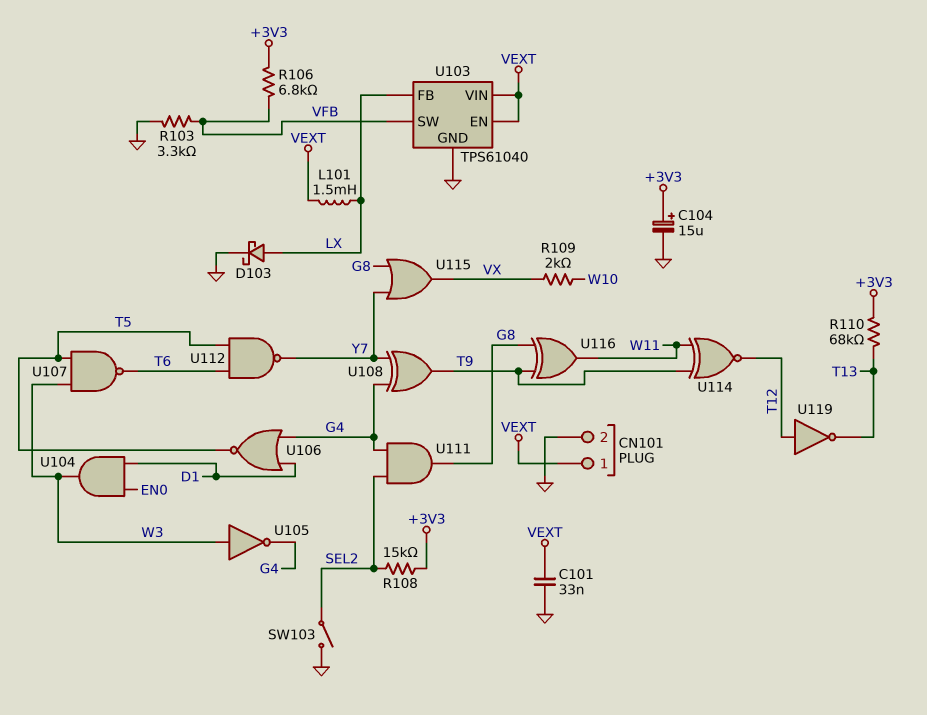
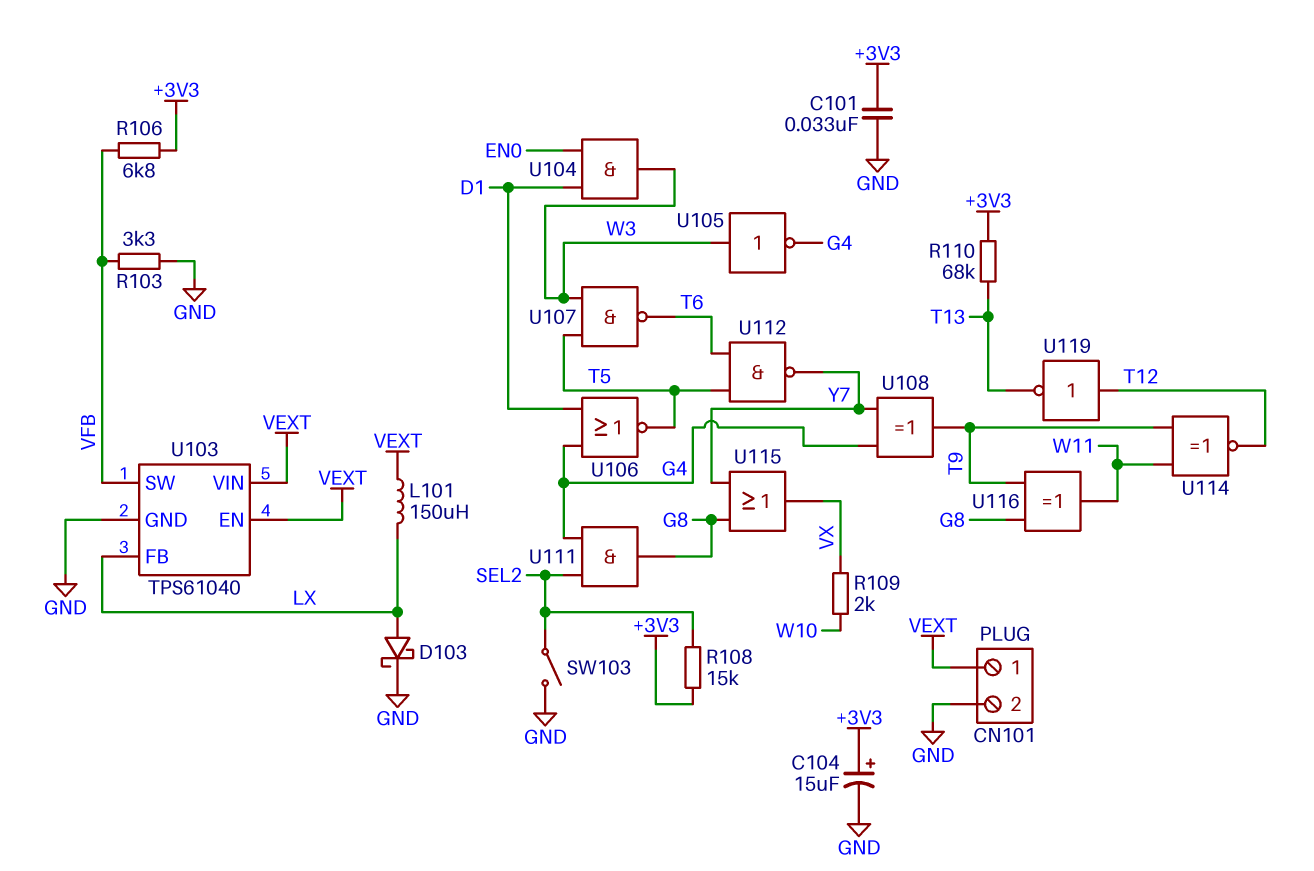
C101: 33nF (GND, VEXT) -> 33nF (+3V3, GND)
L101: 1.5mH (LX, VEXT) -> 150uH (LX, VEXT)

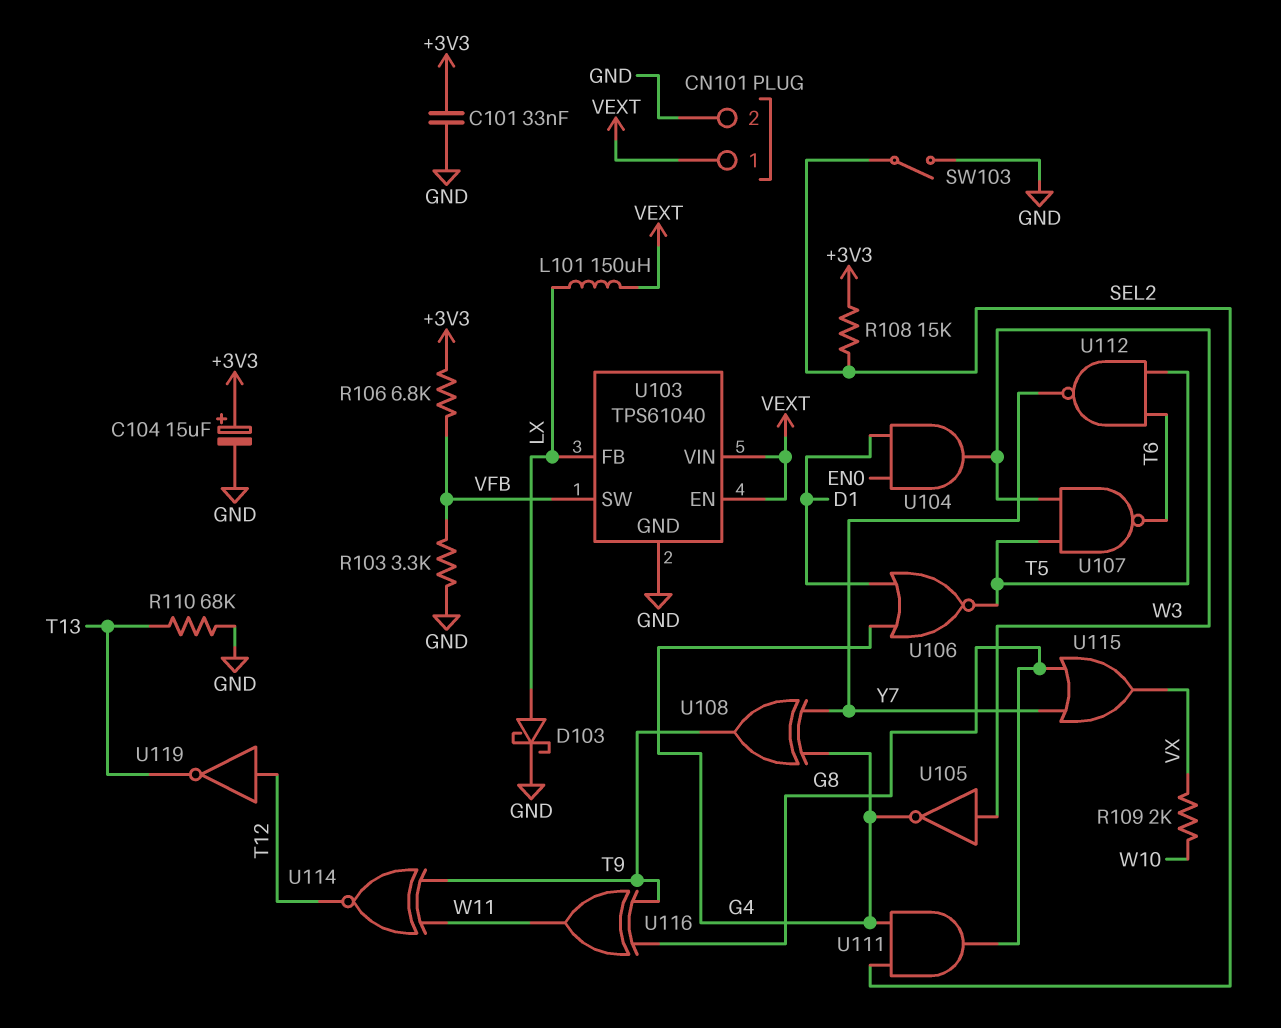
R110: 68k (+3V3, T13) -> 68k (GND, T13)

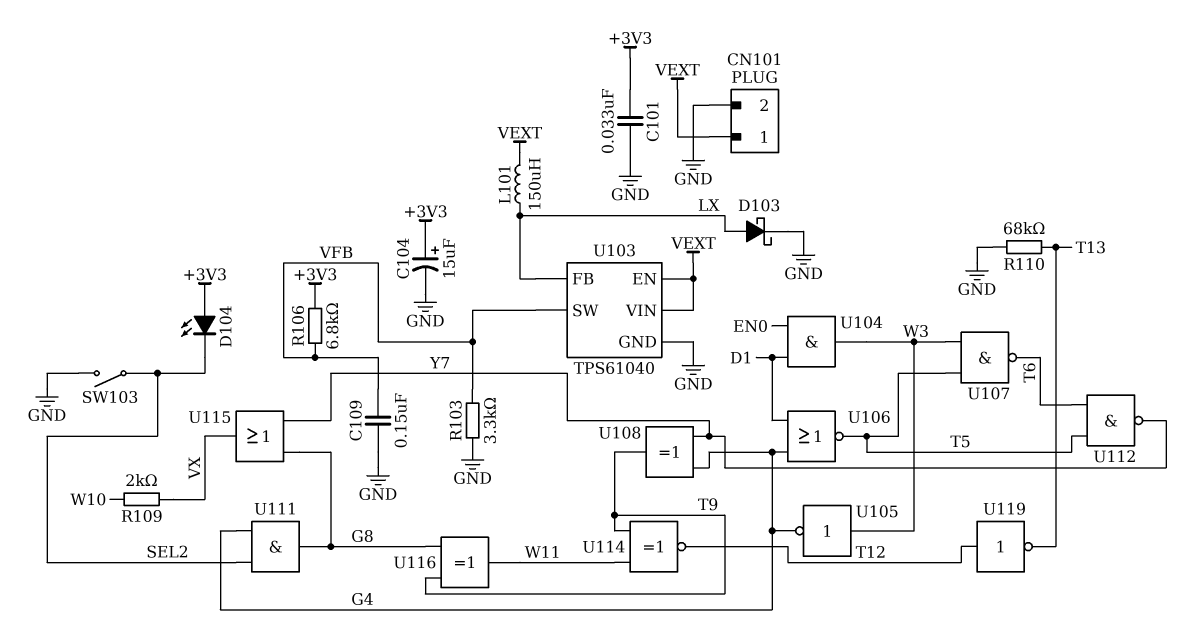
C109: none -> 150nF (GND, VFB)
D104: none -> LED (A +3V3, K SEL2)
R108: 15k (+3V3, SEL2) -> none

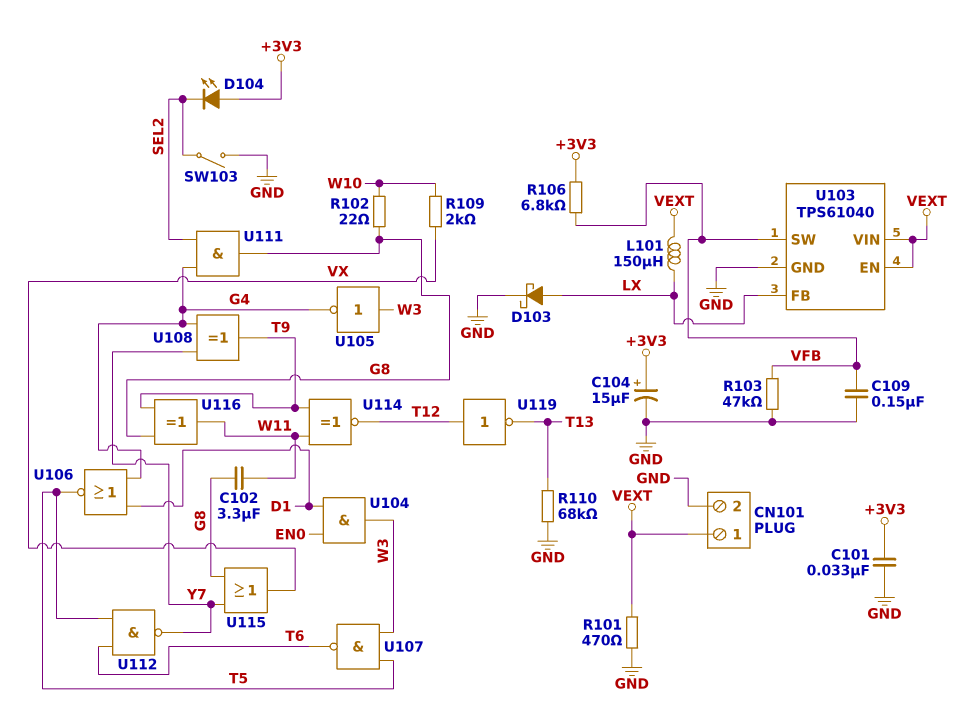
C102: none -> 3.3uF (G8, W11)
R101: none -> 470 (GND, VEXT)
R102: none -> 22 (G8, W10)
R103: 3.3k (GND, VFB) -> 47k (GND, VFB)

